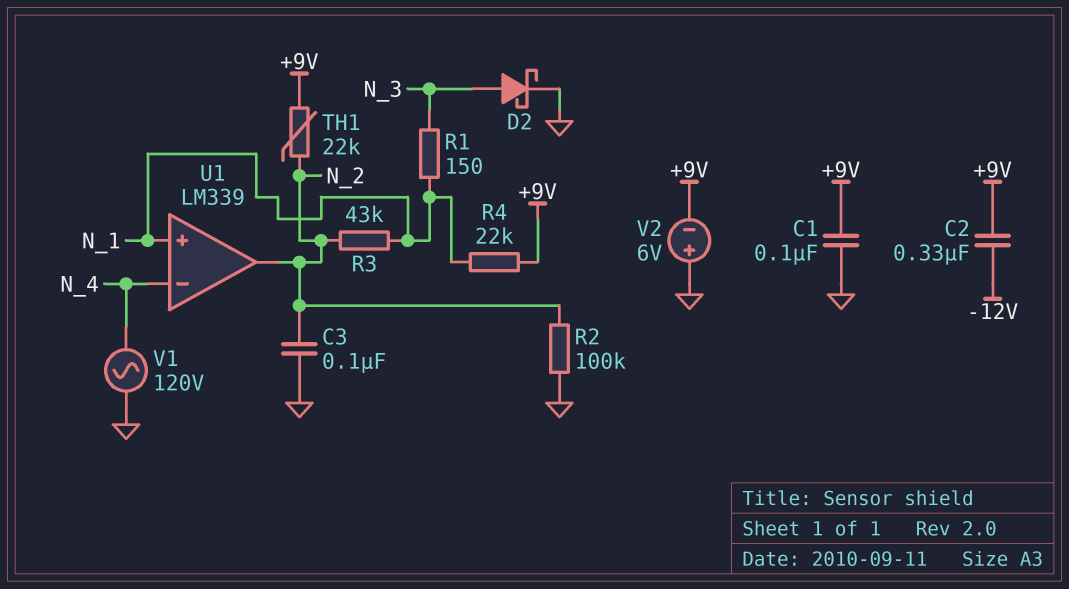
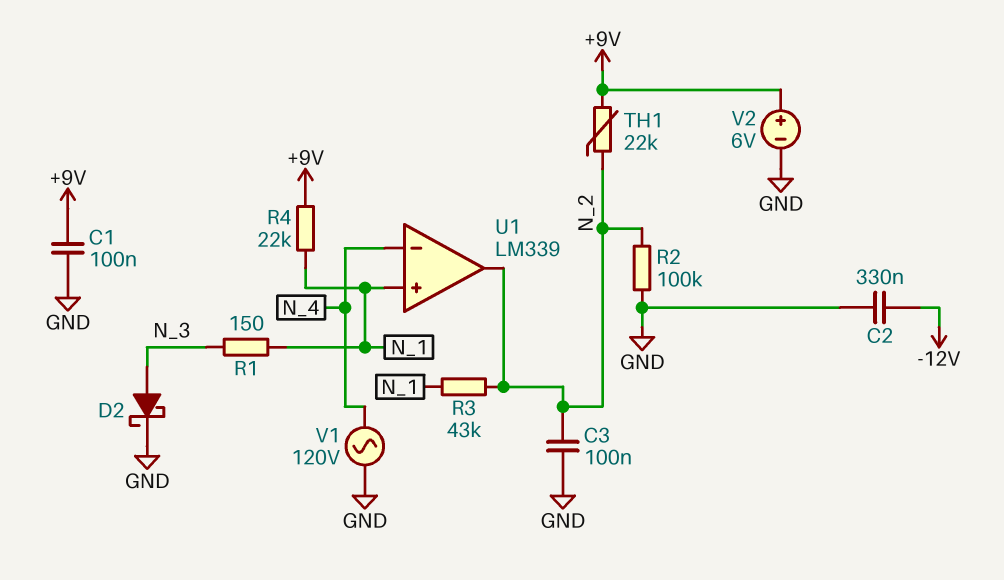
C2: 330nF (+9V, -12V) -> 330nF (-12V, GND)
V2: 6V (plus GND, minus +9V) -> 6V (plus +9V, minus GND)

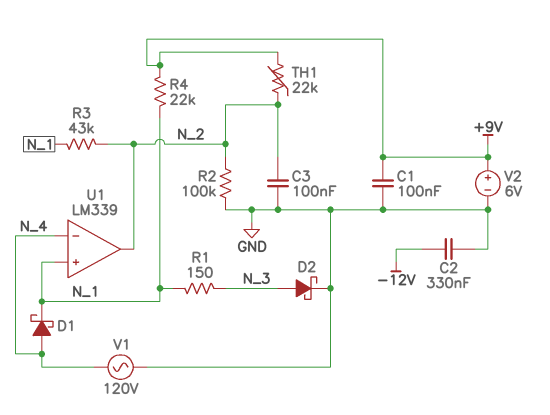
D1: none -> schottky (A N_4, K N_1)

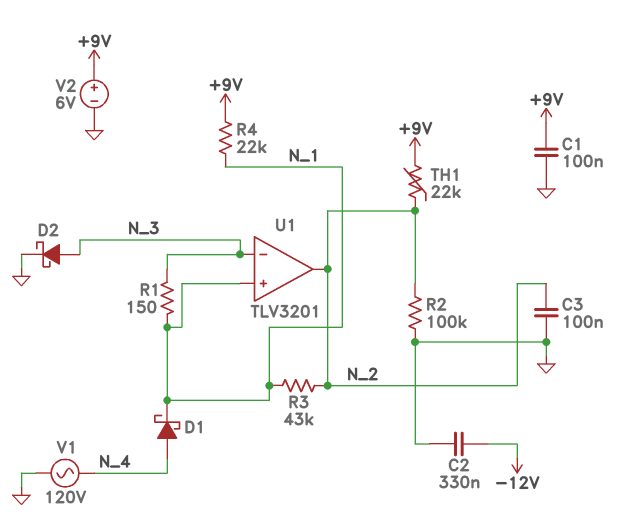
U1: LM339 -> TLV3201
U1 pin in-: N_4 -> N_3

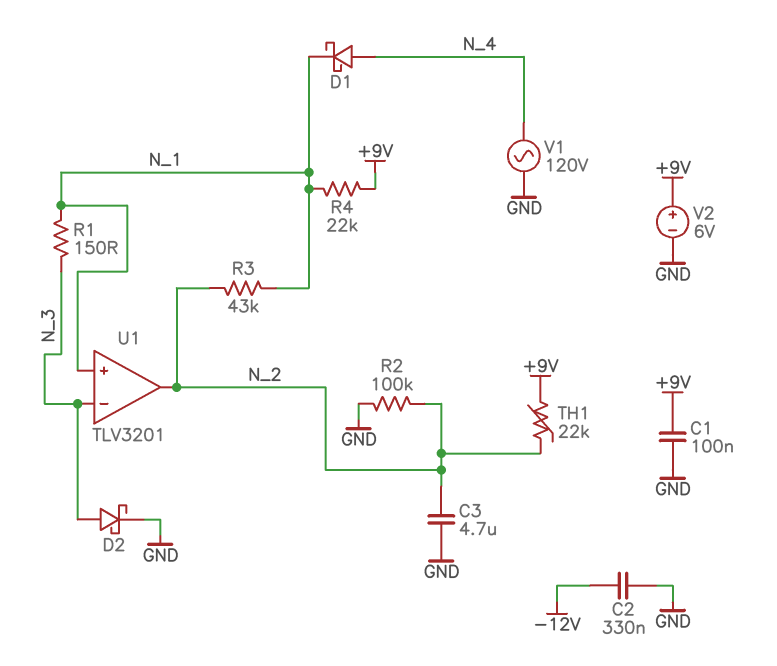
C3: 100nF (GND, N_2) -> 4.7uF (GND, N_2)

